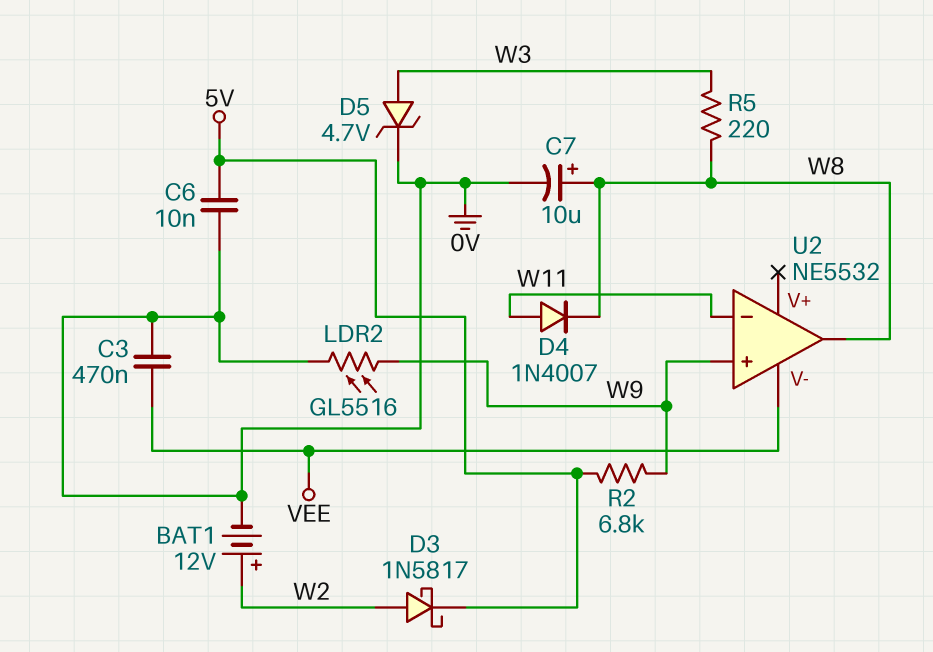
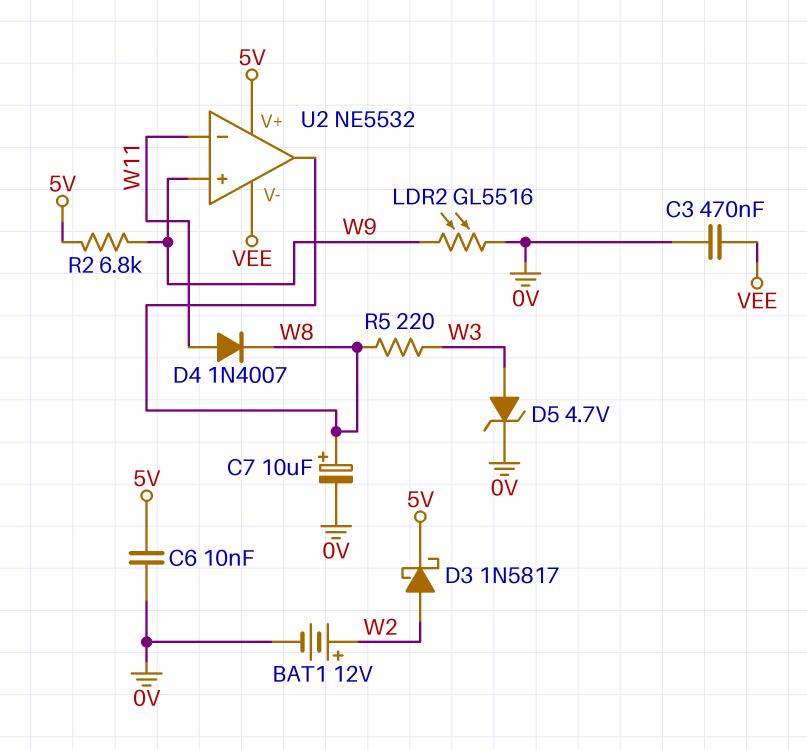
U2 pin V+: none -> 5V

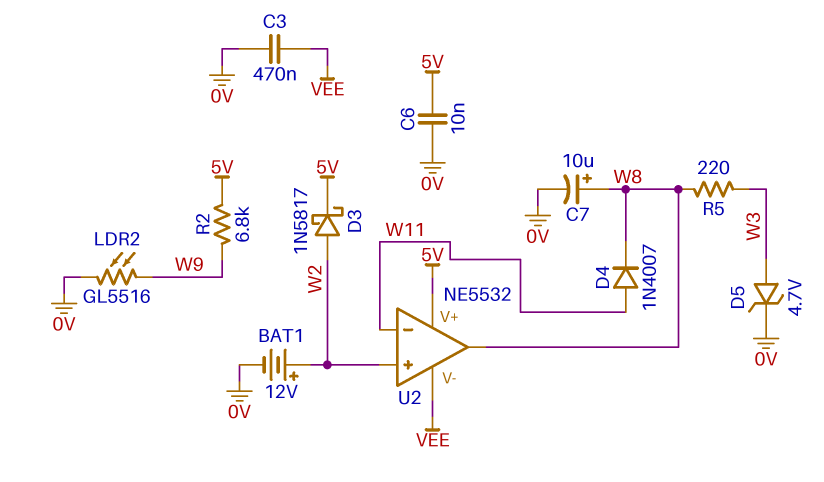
U2 pin in+: W9 -> W2

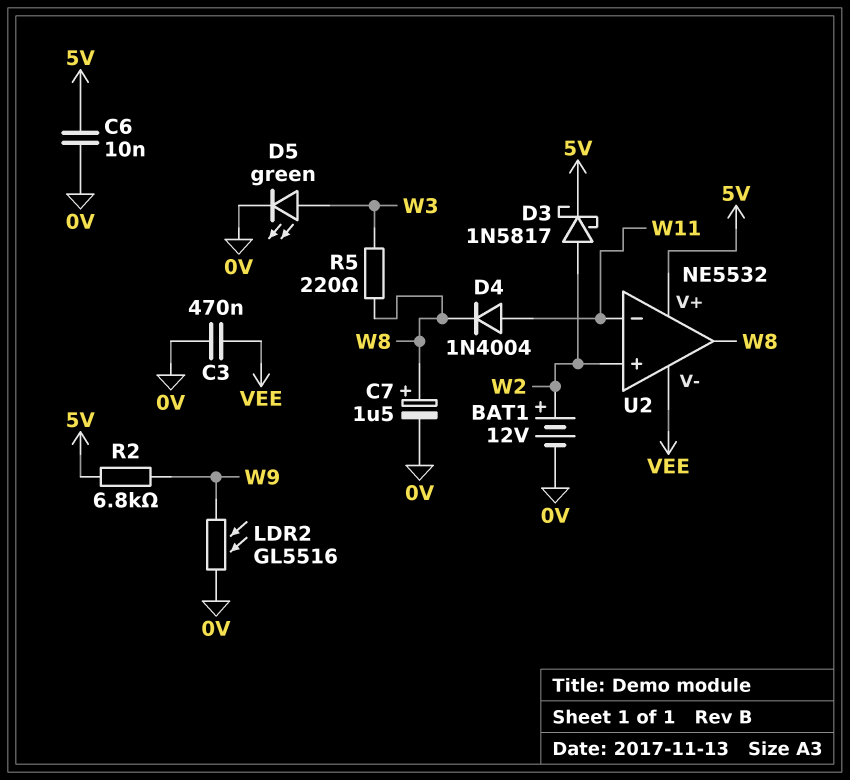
C7: 10uF (plus W8, minus 0V) -> 1.5uF (plus W8, minus 0V)
D4: diode 1N4007 (A W11, K W8) -> diode 1N4004 (A W11, K W8)
D5: zener 4.7V (A W3, K 0V) -> LED green (A W3, K 0V)

